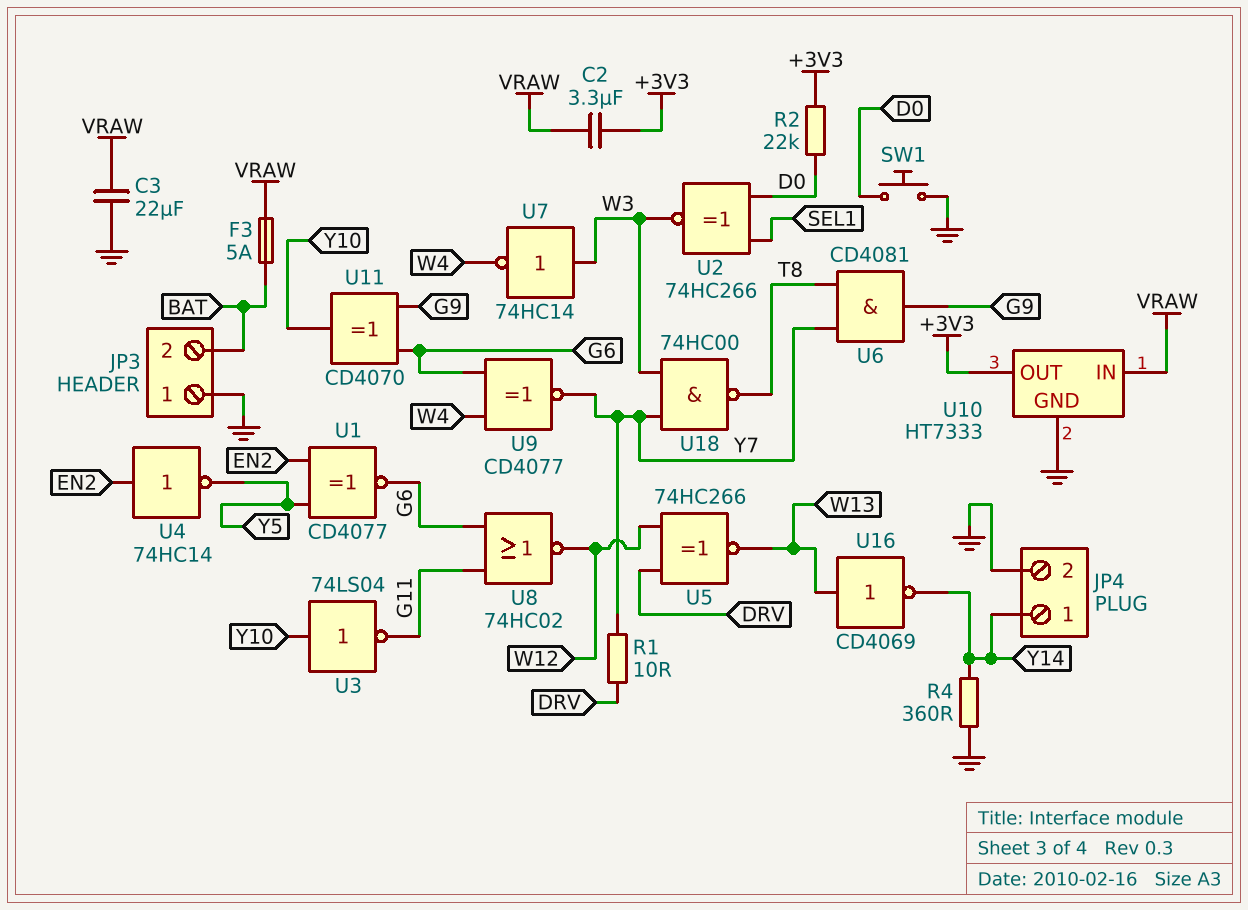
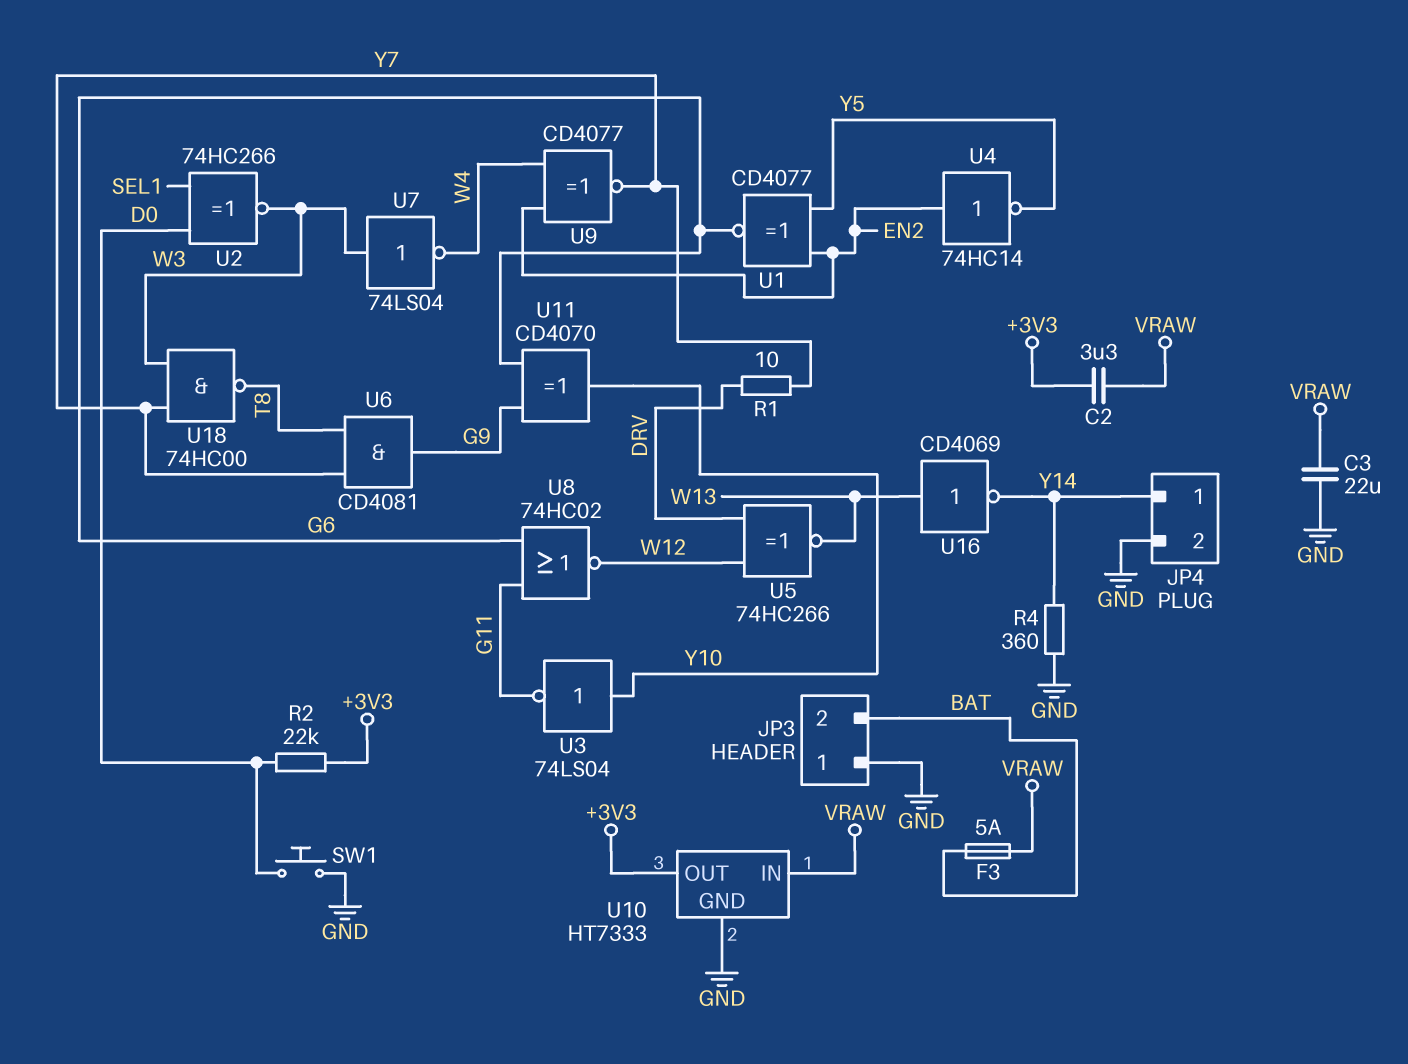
U7: NOT 74HC14 (in W3, out W4) -> NOT 74LS04 (in W3, out W4)
U9: XNOR CD4077 (in G6, in W4, out Y7) -> XNOR CD4077 (in EN2, in W4, out Y7)

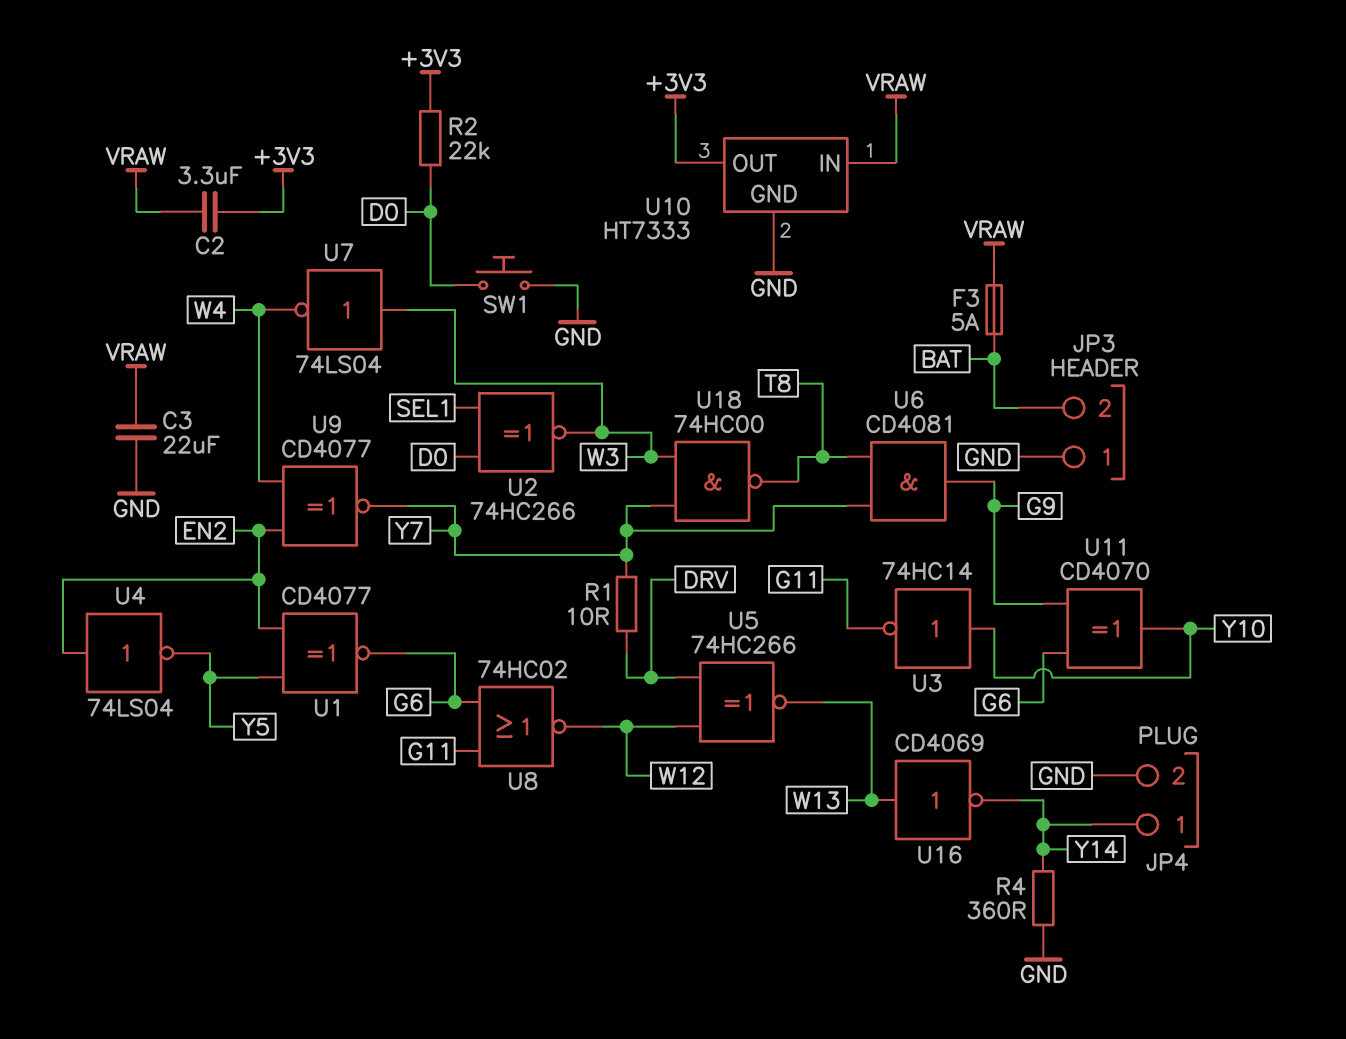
U3: NOT 74LS04 (in Y10, out G11) -> NOT 74HC14 (in Y10, out G11)
U4: NOT 74HC14 (in EN2, out Y5) -> NOT 74LS04 (in EN2, out Y5)

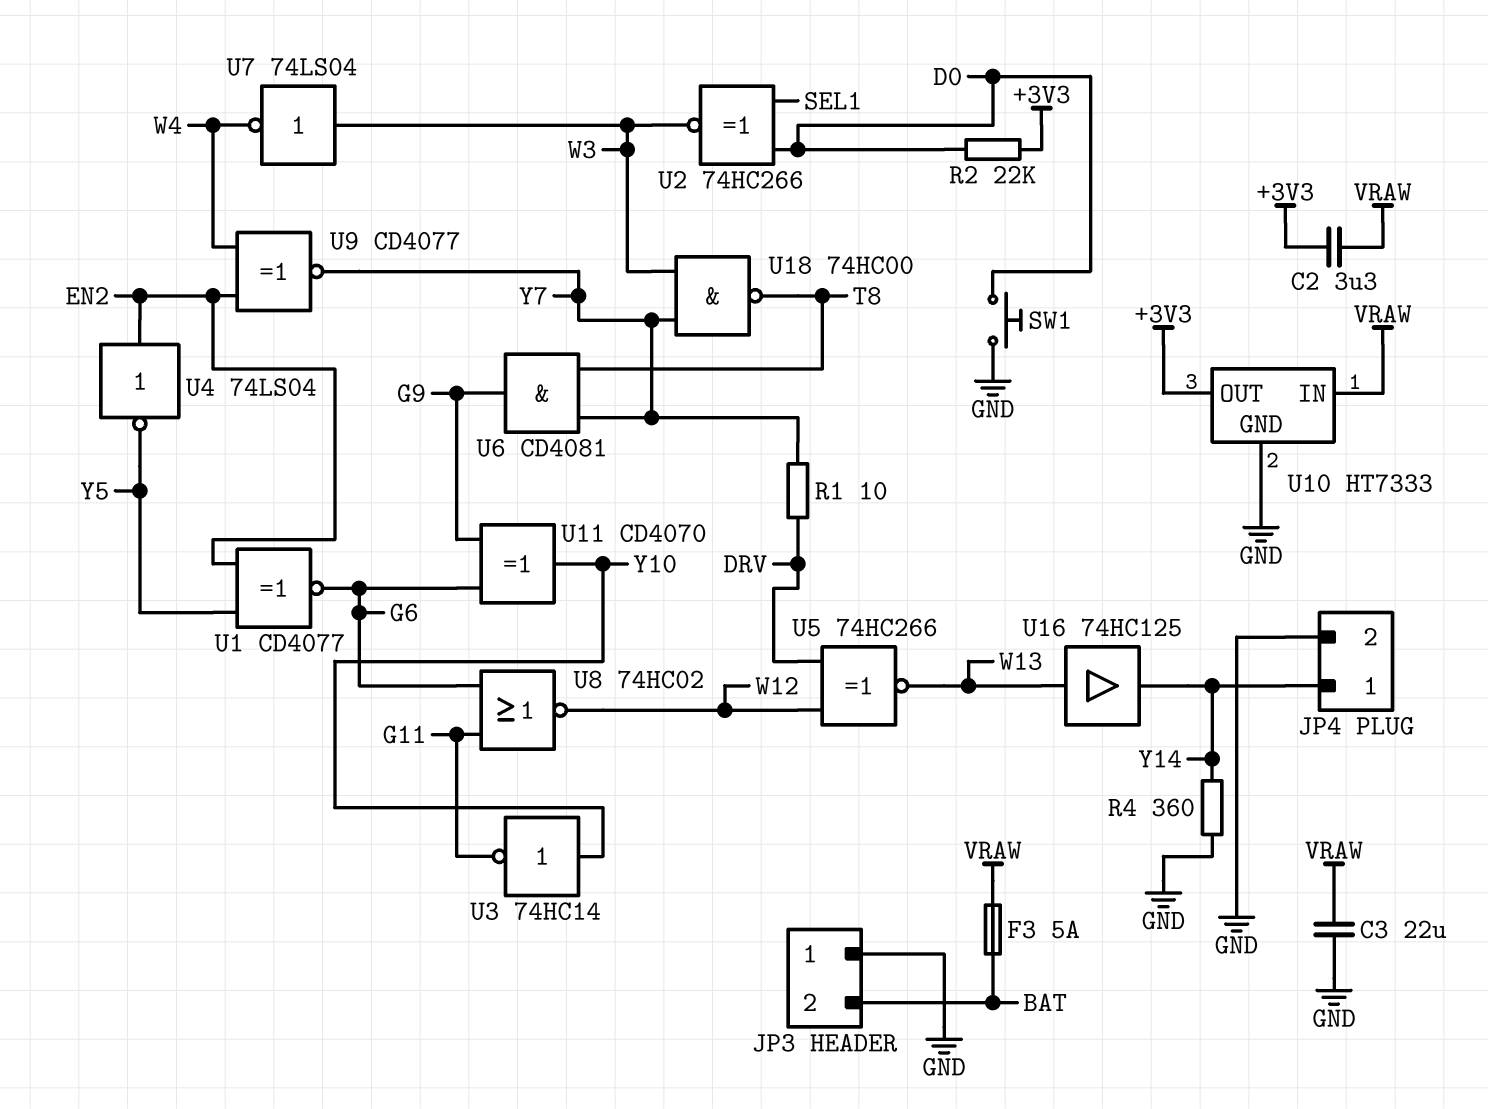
U16: NOT CD4069 (in W13, out Y14) -> buffer 74HC125 (in W13, out Y14)

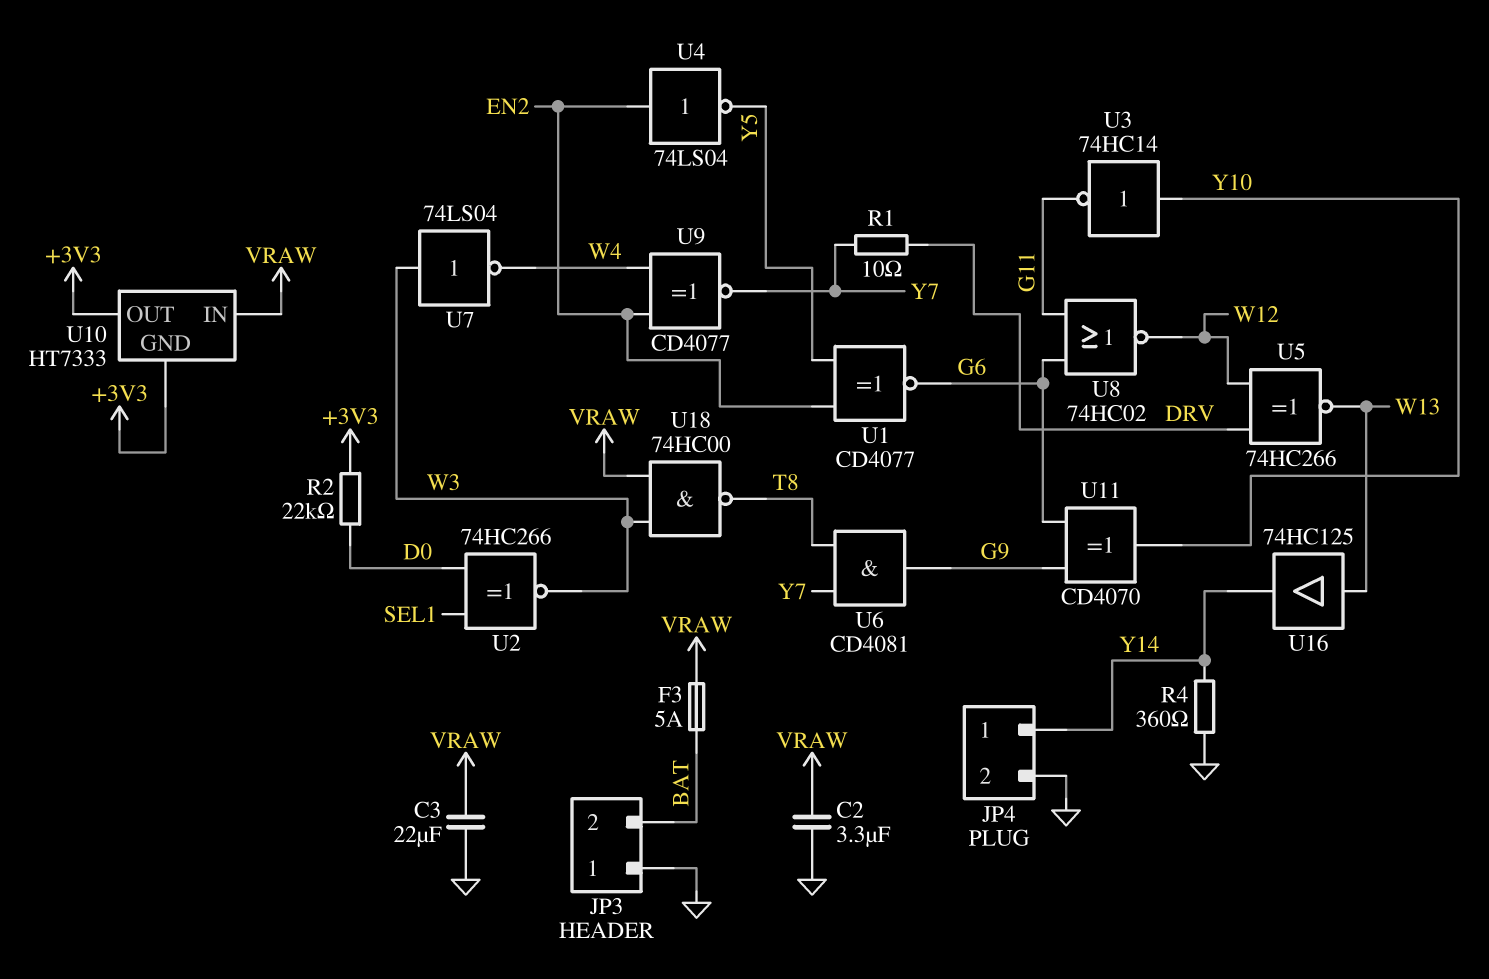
C2: 3.3uF (+3V3, VRAW) -> 3.3uF (GND, VRAW)
SW1: button (D0, GND) -> none
U10 pin GND: GND -> +3V3
U18: NAND 74HC00 (in W3, in Y7, out T8) -> NAND 74HC00 (in VRAW, in W3, out T8)

